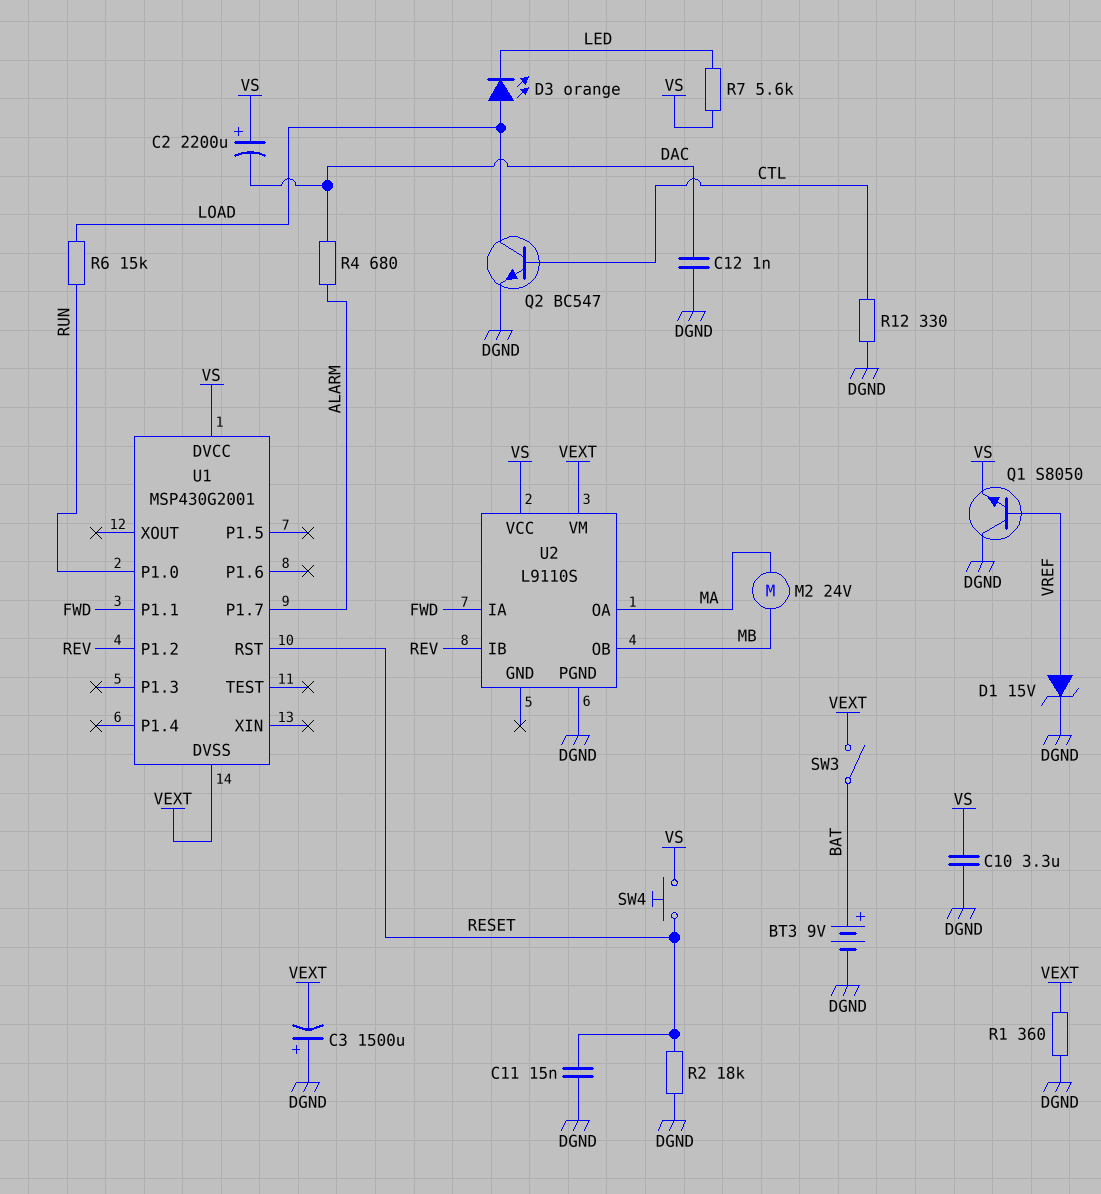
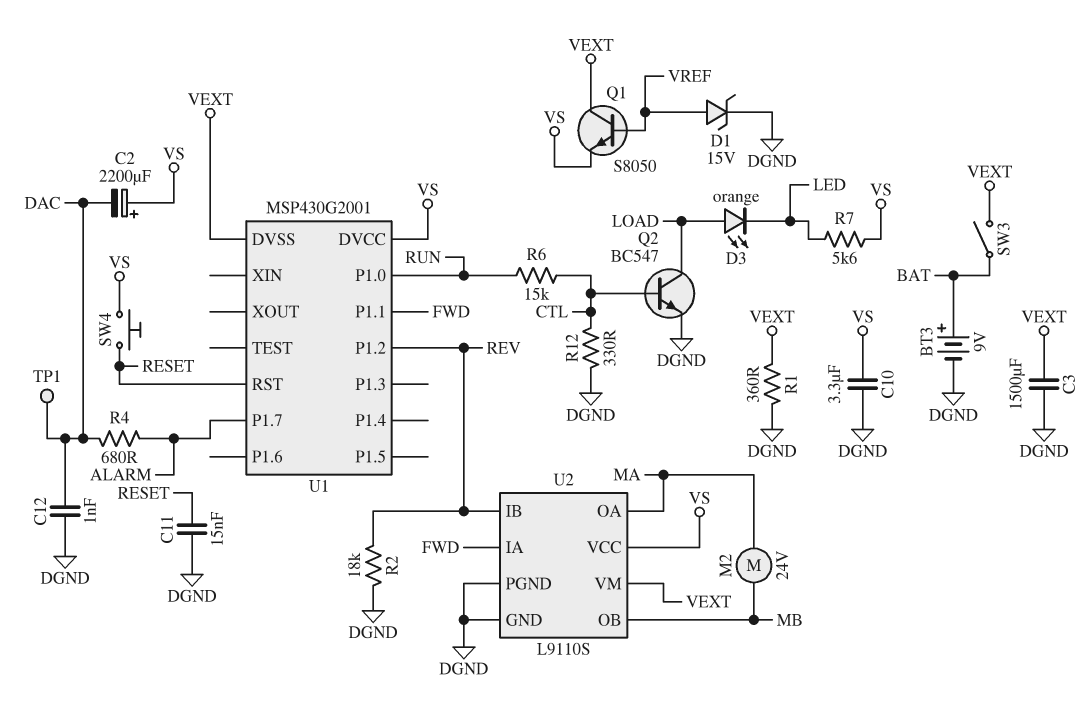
C3: 1500uF (plus DGND, minus VEXT) -> 1500uF (DGND, VEXT)
Q1: NPN S8050 (B VREF, C DGND, E VS) -> NPN S8050 (B VREF, C VEXT, E VS)
R2: 18k (DGND, RESET) -> 18k (DGND, REV)
R6: 15k (LOAD, RUN) -> 15k (CTL, RUN)
TP1: none -> test point (DAC)
U2 pin GND: none -> DGND

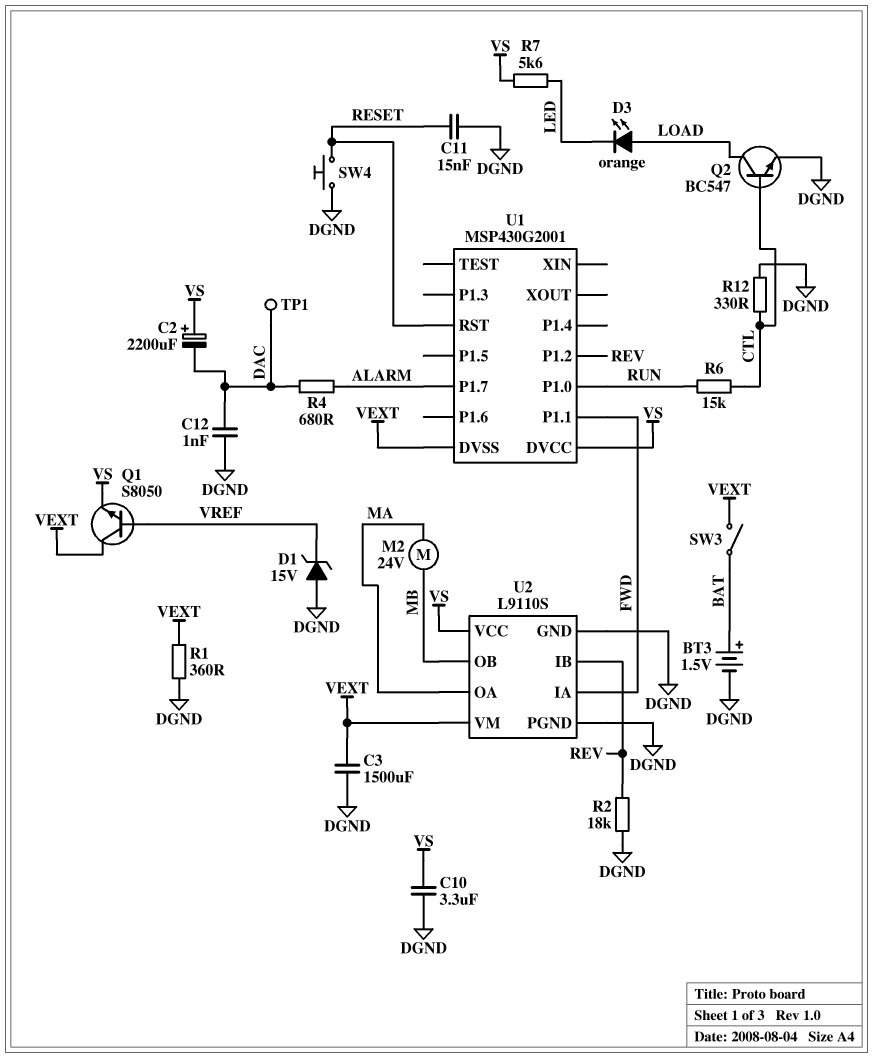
BT3: 9V (plus BAT, minus DGND) -> 1.5V (plus BAT, minus DGND)
D1: zener 15V (A VREF, K DGND) -> zener 15V (A DGND, K VREF)
SW4: button (RESET, VS) -> button (DGND, RESET)

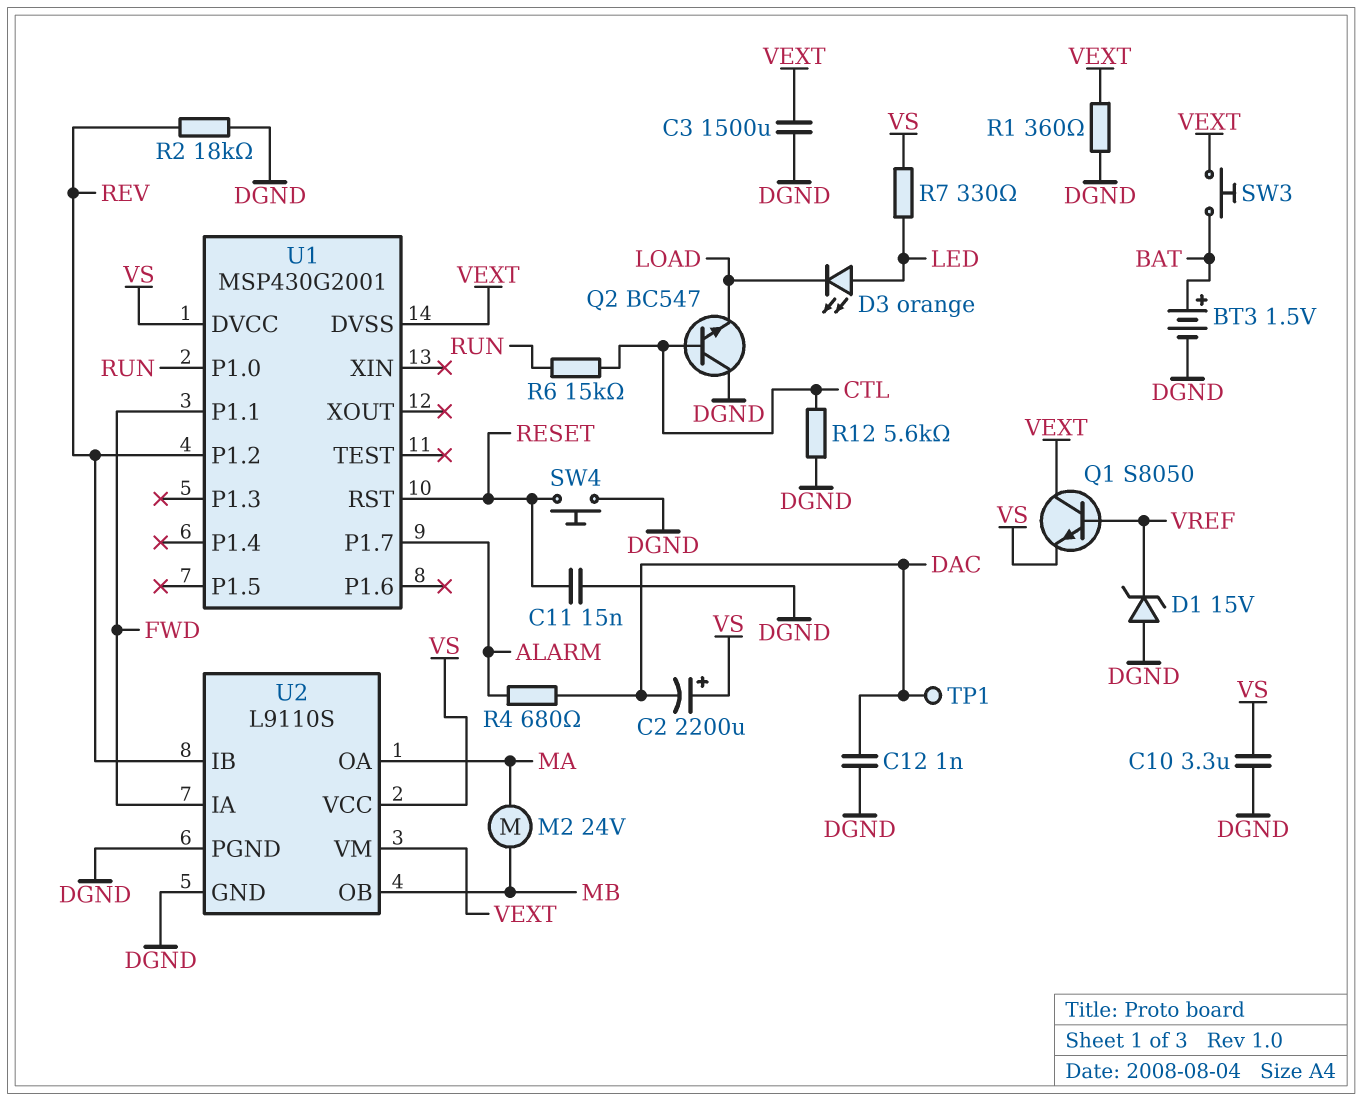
D3: LED orange (A LOAD, K LED) -> LED orange (A LED, K LOAD)
Q2: NPN BC547 (B CTL, C LOAD, E DGND) -> NPN BC547 (B CTL, C DGND, E LOAD)
R7: 5.6k (LED, VS) -> 330 (LED, VS)
R12: 330 (CTL, DGND) -> 5.6k (CTL, DGND)
SW3: switch (BAT, VEXT) -> button (BAT, VEXT)

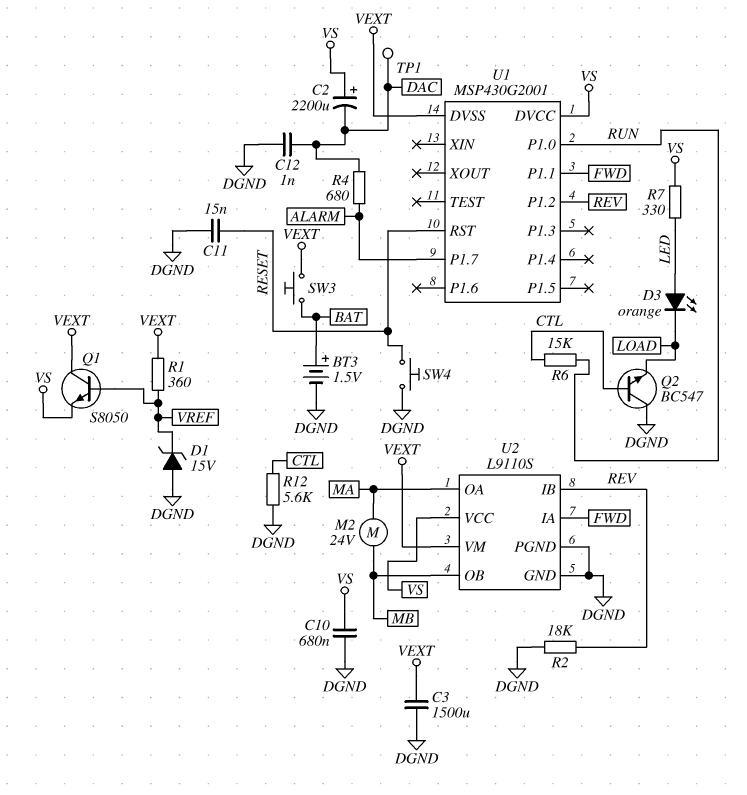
C10: 3.3uF (DGND, VS) -> 680nF (DGND, VS)
R1: 360 (DGND, VEXT) -> 360 (VEXT, VREF)

